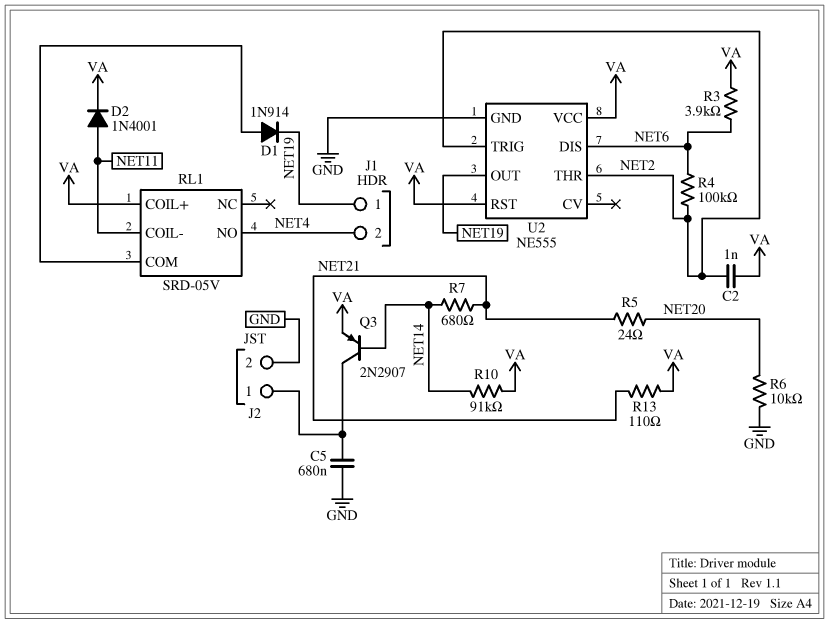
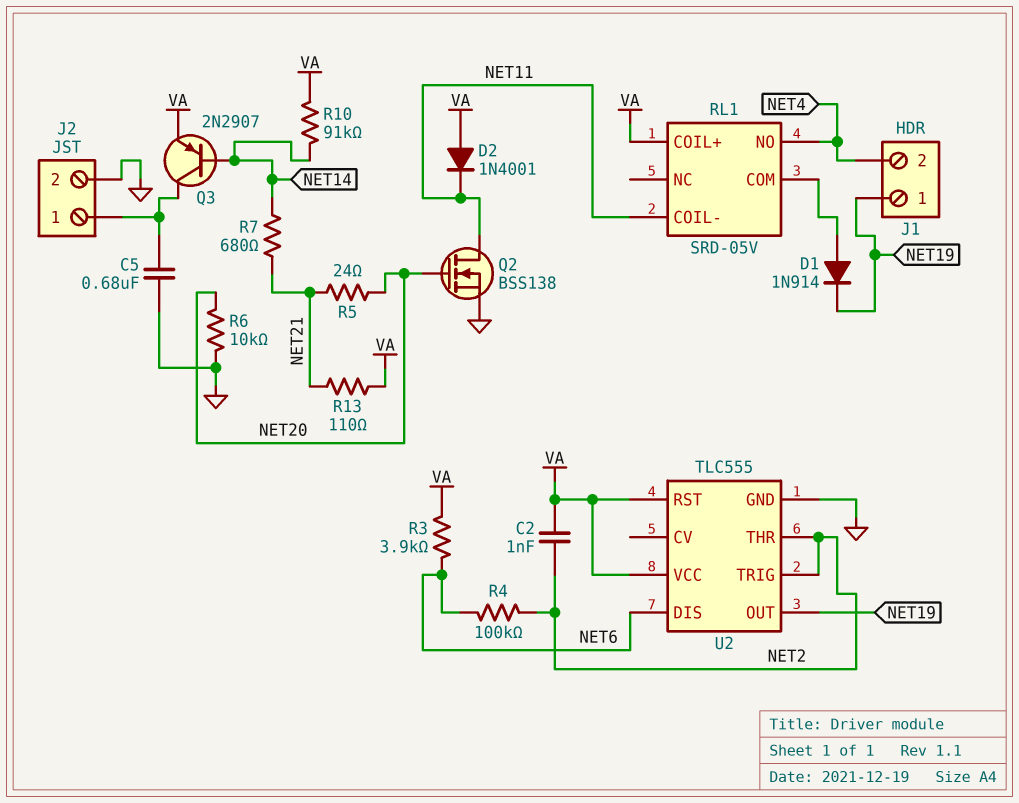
D2: diode 1N4001 (A NET11, K VA) -> diode 1N4001 (A VA, K NET11)
Q2: none -> NMOS BSS138 (G NET20, D NET11, S GND)
U2: NE555 -> TLC555

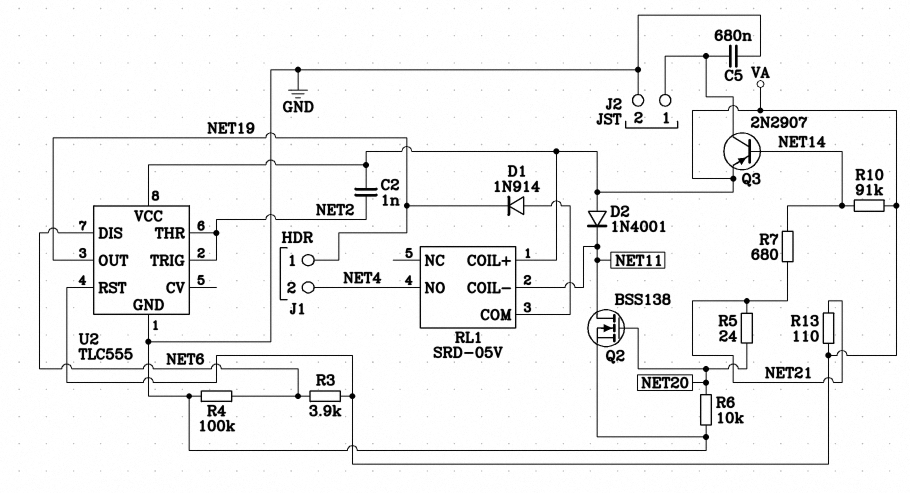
R4: 100k (NET2, NET6) -> 100k (GND, NET6)

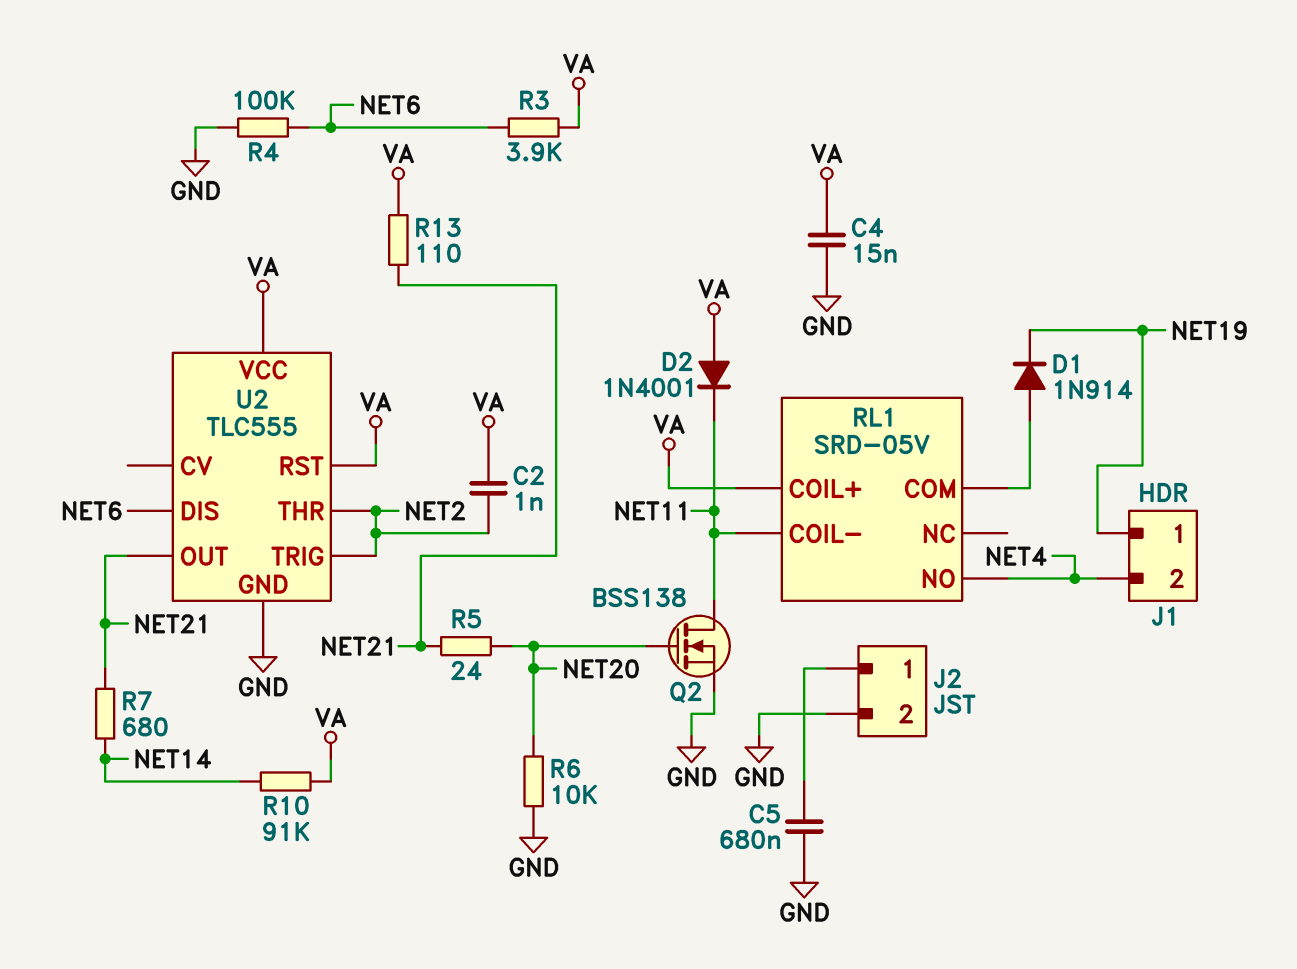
C4: none -> 15nF (GND, VA)
Q3: PNP 2N2907 (B NET14, C J2/1, E VA) -> none
U2 pin OUT: NET19 -> NET21

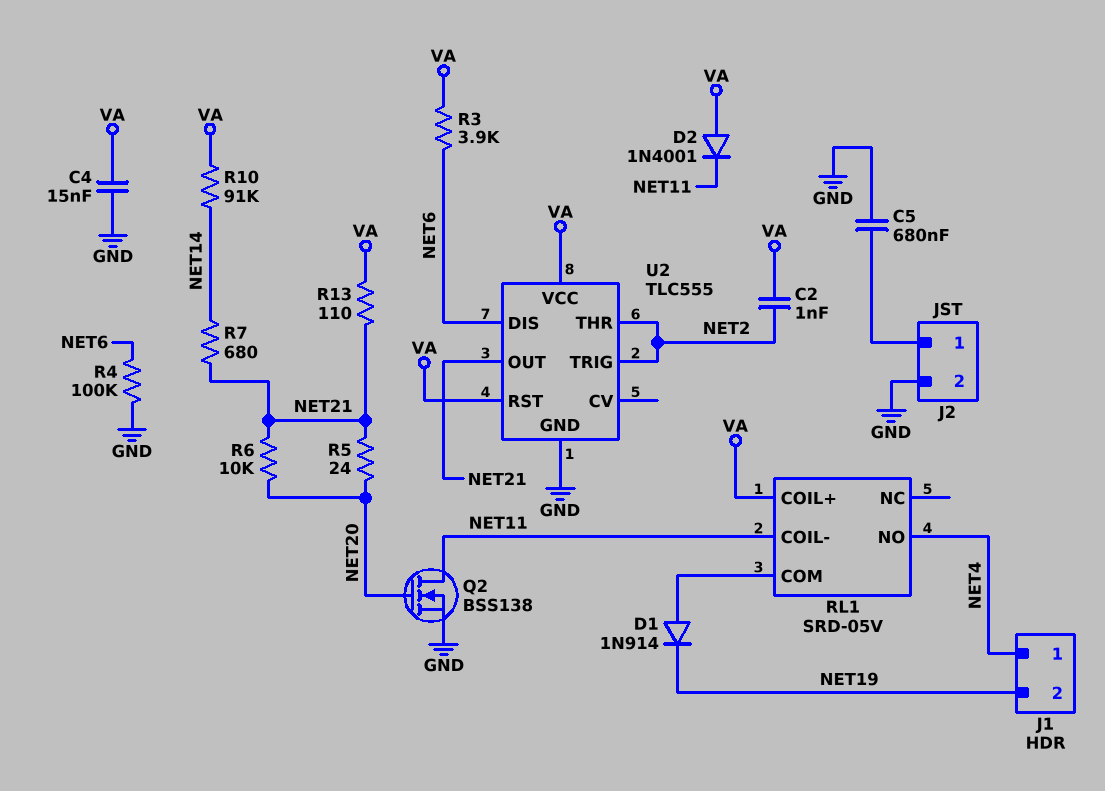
J1 pin 1: NET19 -> NET4
J1 pin 2: NET4 -> NET19
R6: 10k (GND, NET20) -> 10k (NET20, NET21)

